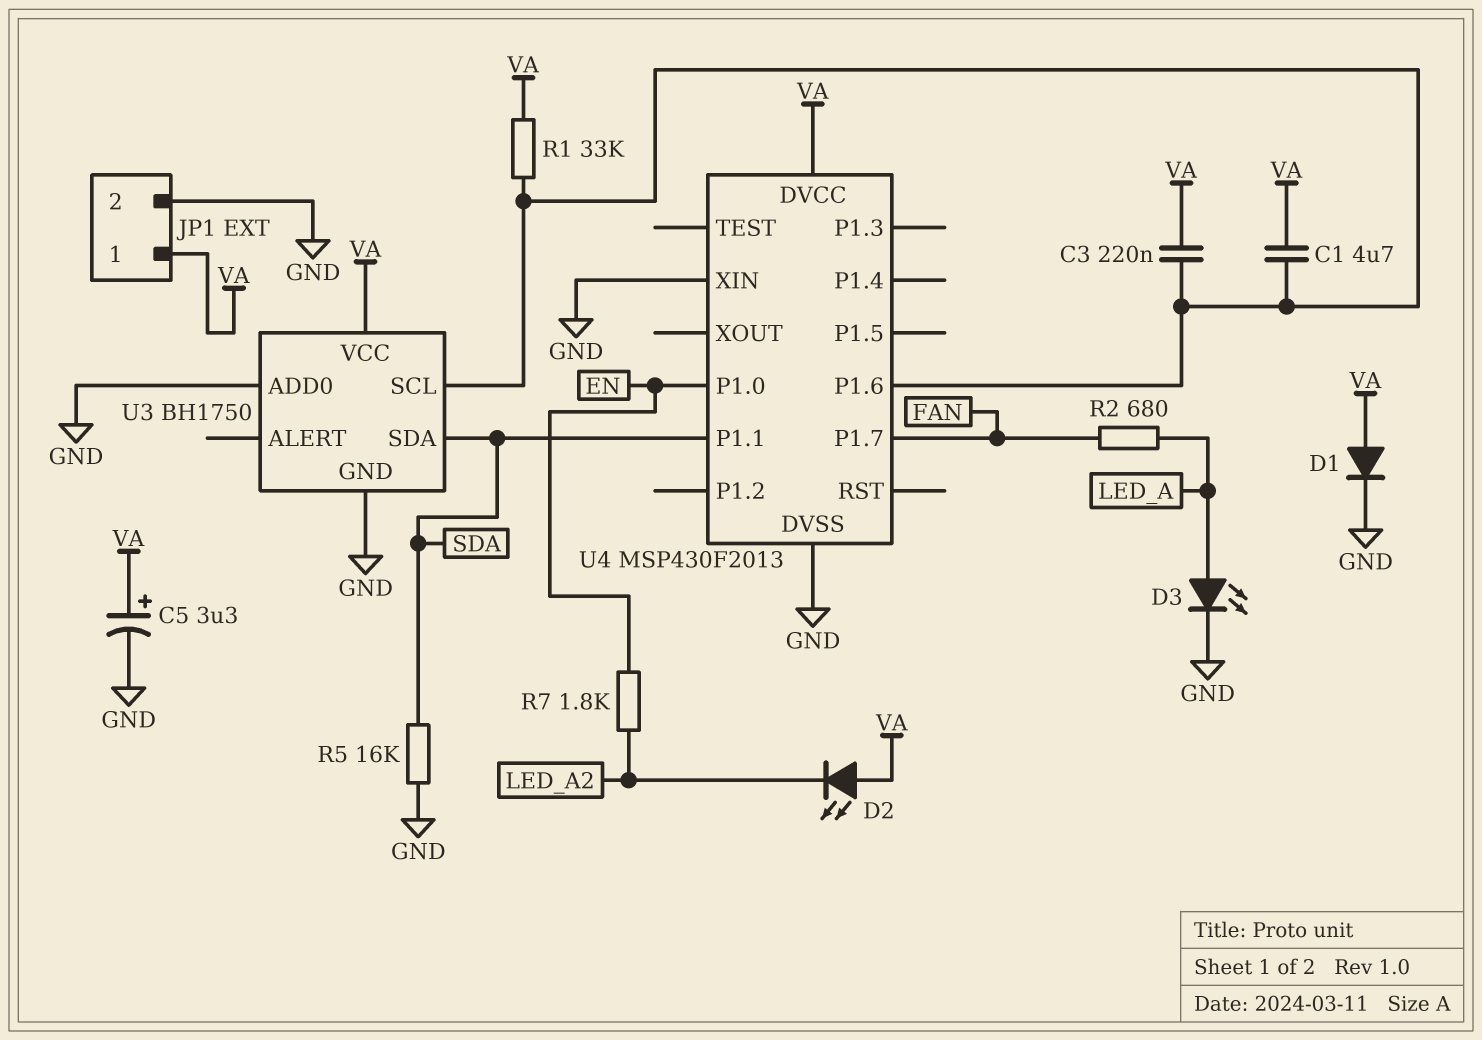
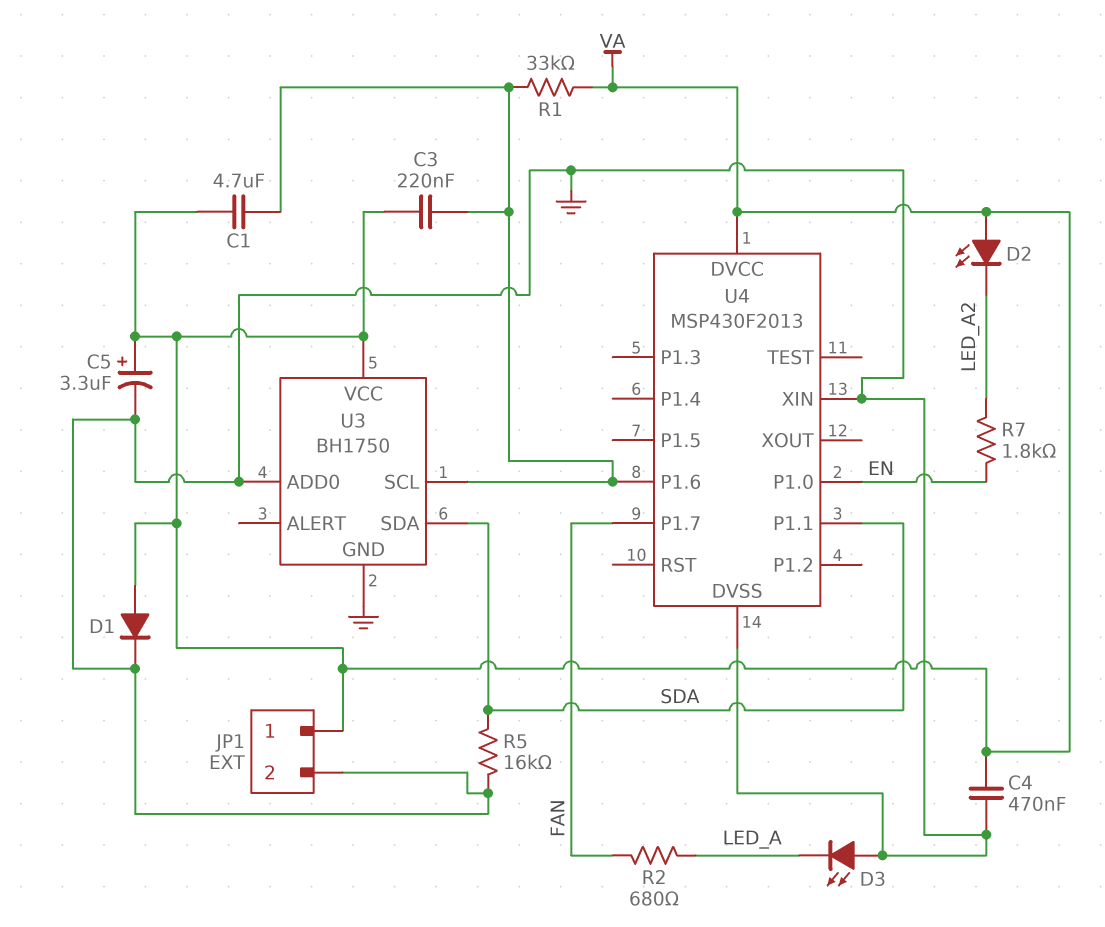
C4: none -> 470nF (GND, VA)
D3: LED (A LED_A, K GND) -> LED (A GND, K LED_A)

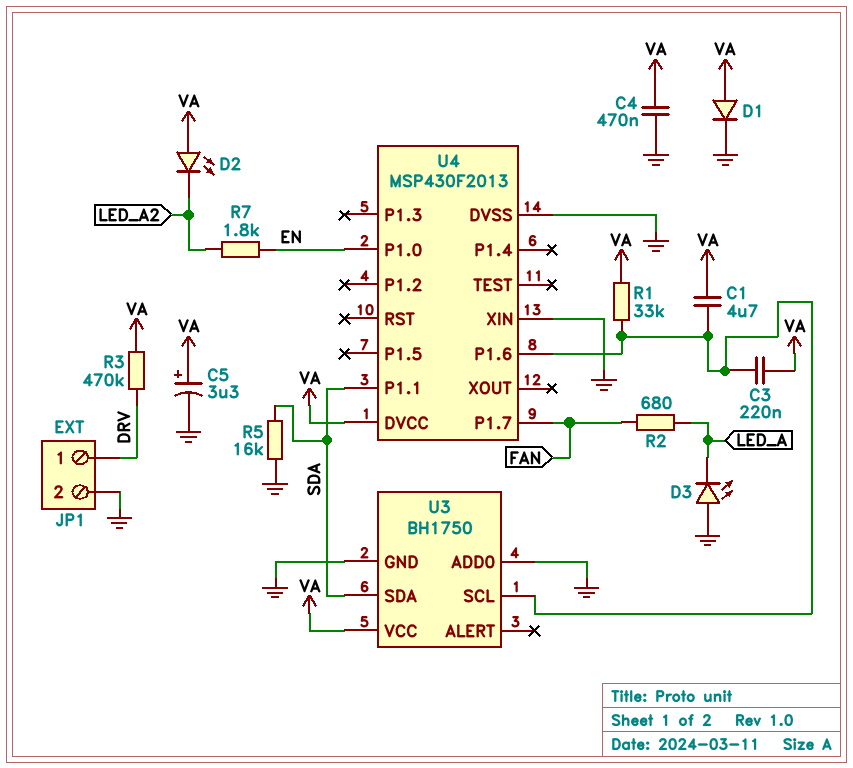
JP1 pin 1: VA -> DRV
R3: none -> 470k (DRV, VA)

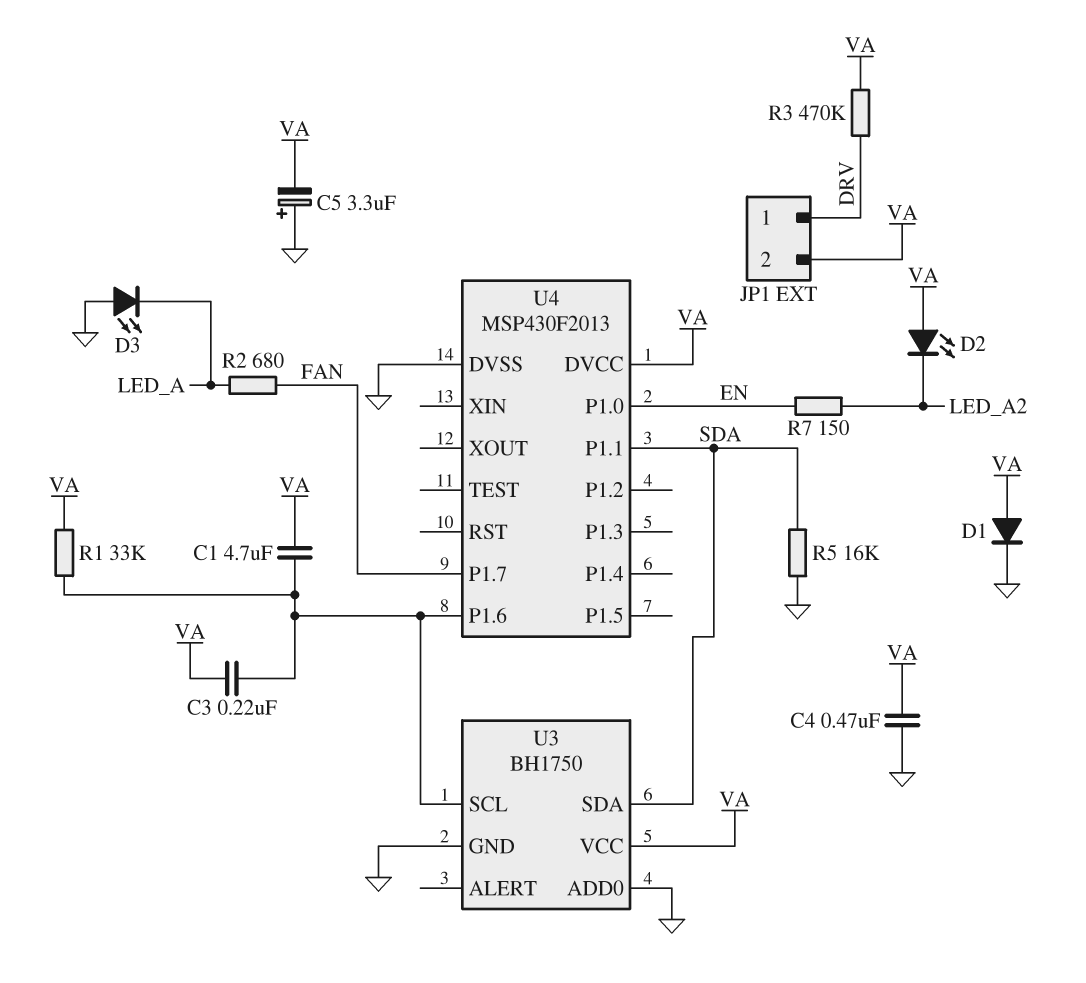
C5: 3.3uF (plus VA, minus GND) -> 3.3uF (plus GND, minus VA)
JP1 pin 2: GND -> VA
R7: 1.8k (EN, LED_A2) -> 150 (EN, LED_A2)
U4 pin XIN: GND -> none

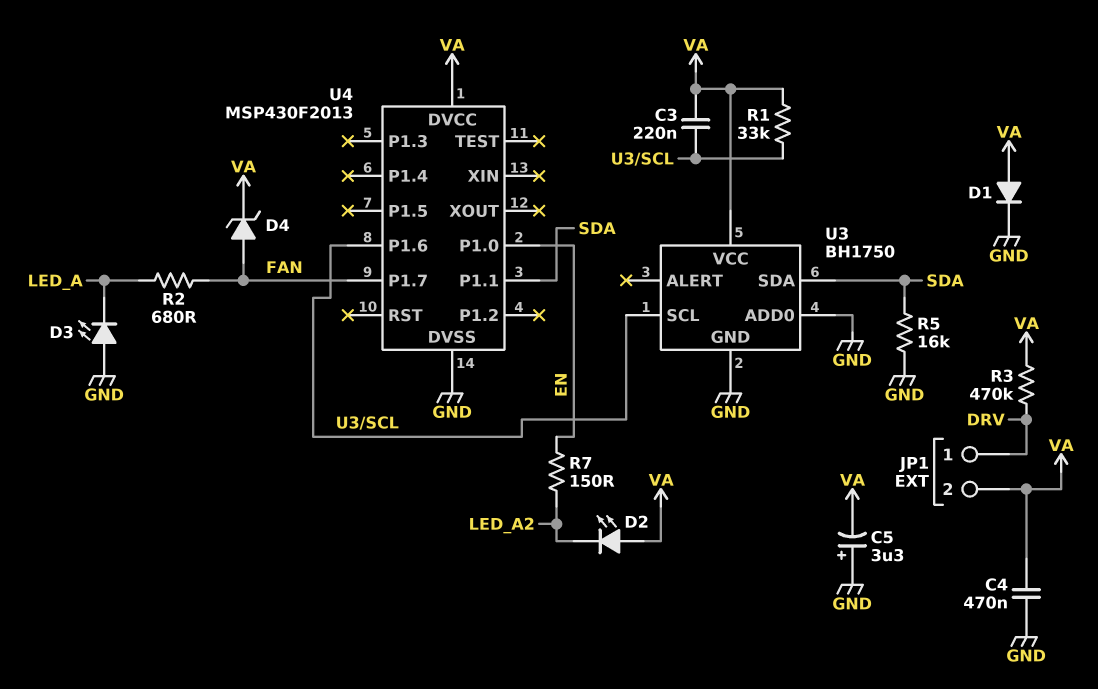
C1: 4.7uF (U3/SCL, VA) -> none
D4: none -> zener (A FAN, K VA)

